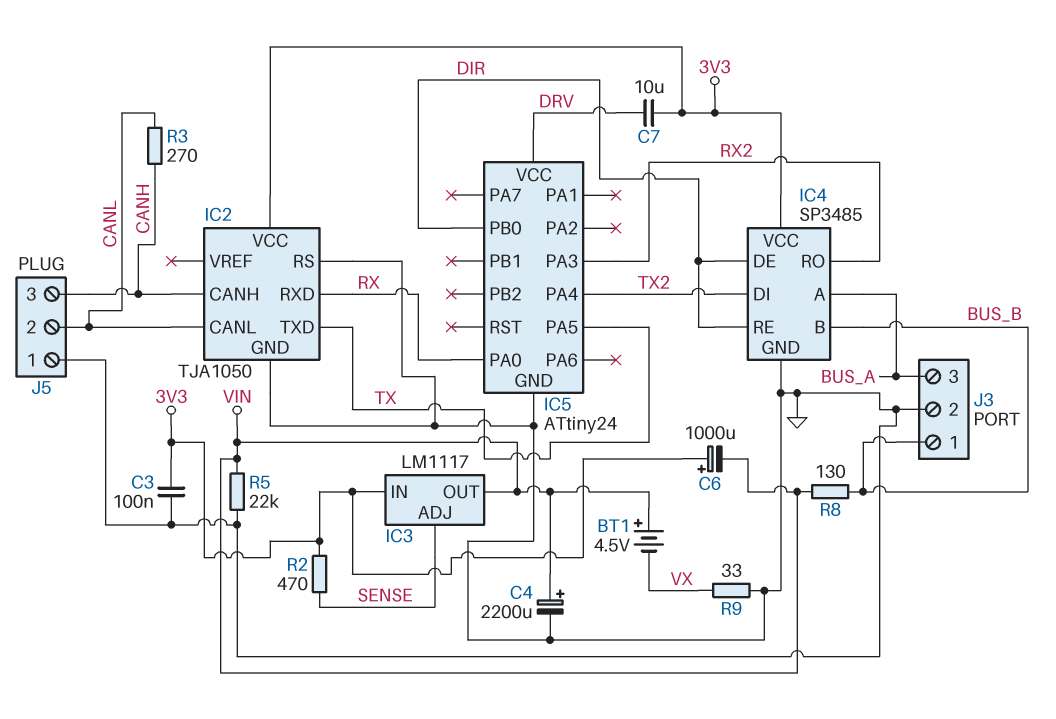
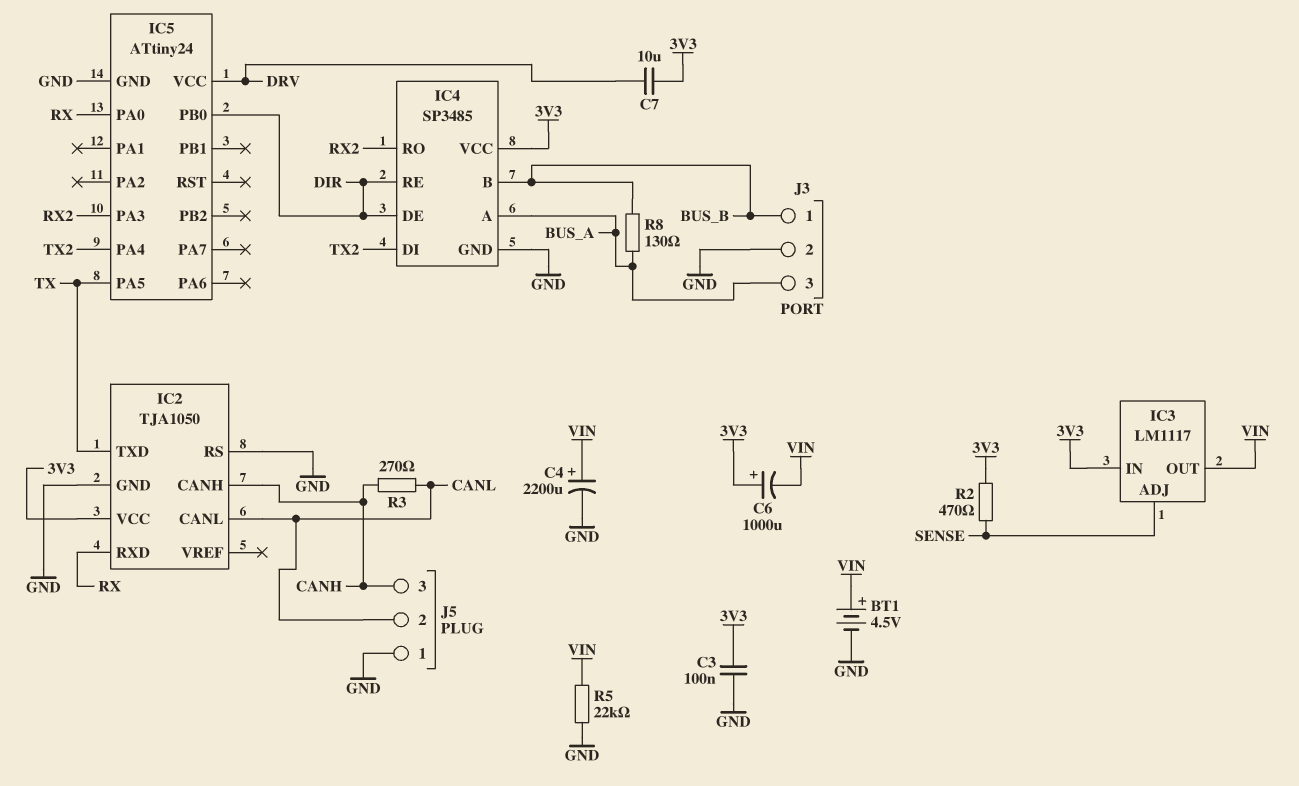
BT1: 4.5V (plus VIN, minus VX) -> 4.5V (plus VIN, minus GND)
R8: 130 (BUS_B, VIN) -> 130 (BUS_A, BUS_B)
R9: 33 (GND, VX) -> none

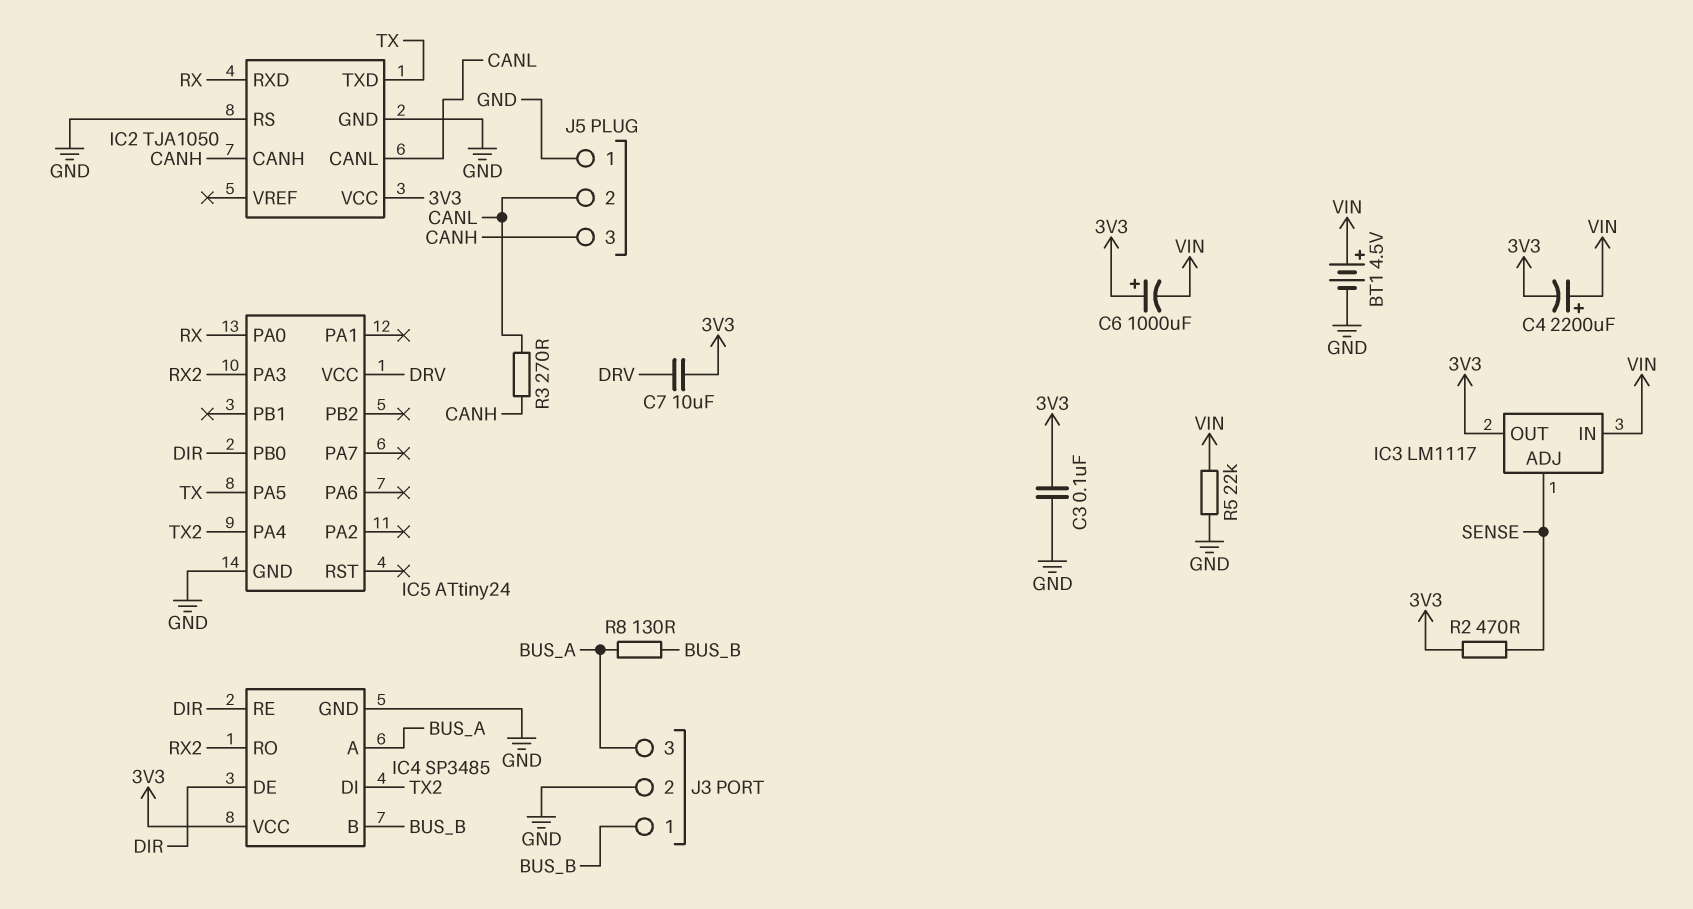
C4: 2200uF (plus VIN, minus GND) -> 2200uF (plus VIN, minus 3V3)
IC3 pin IN: 3V3 -> VIN
IC3 pin OUT: VIN -> 3V3

